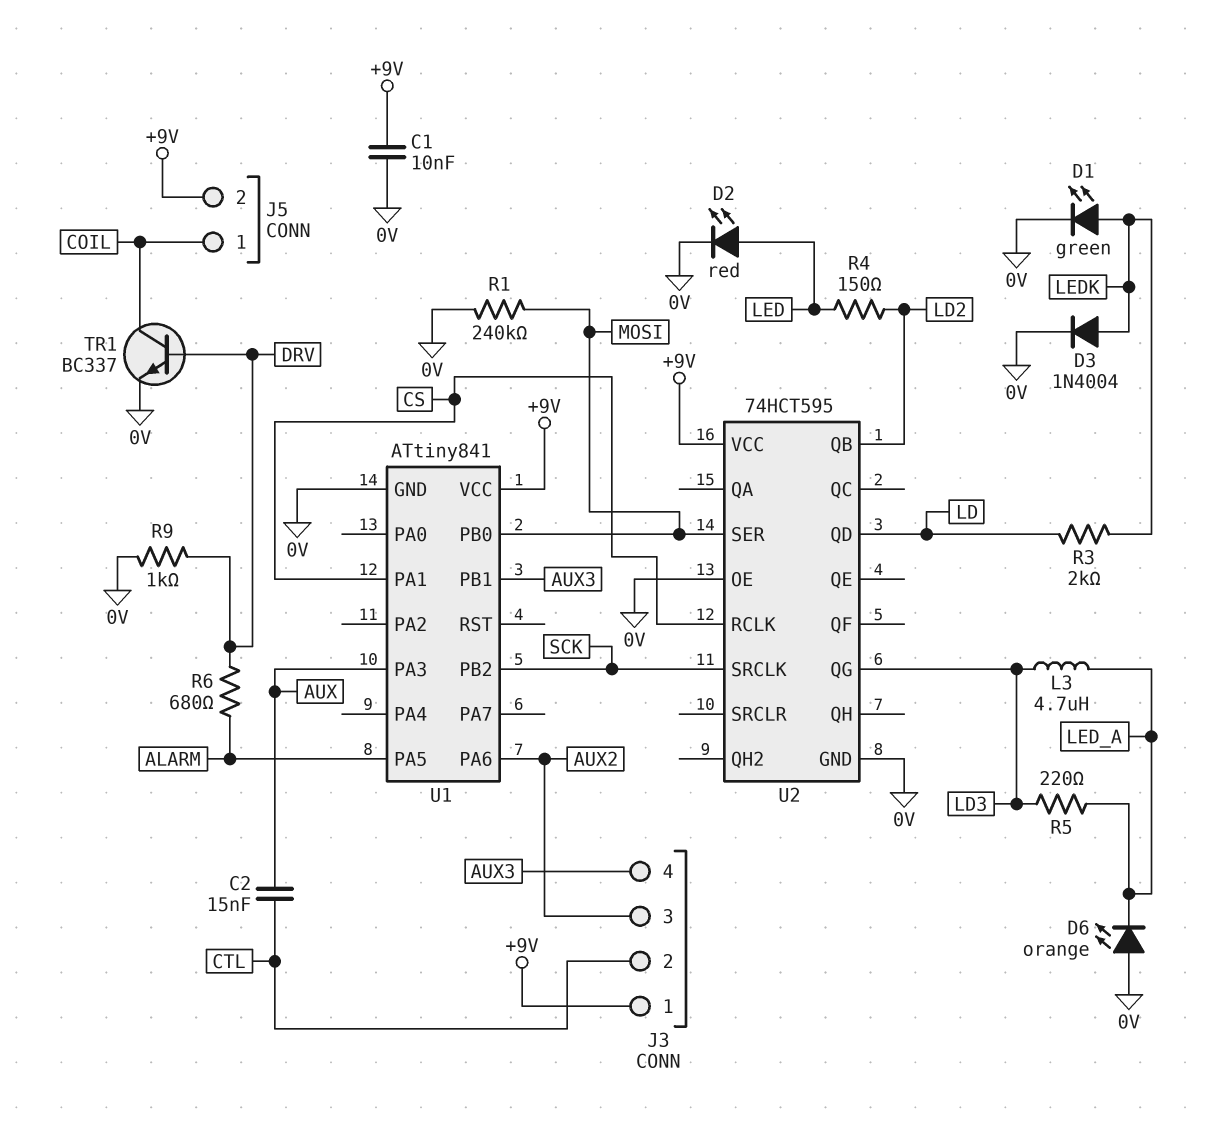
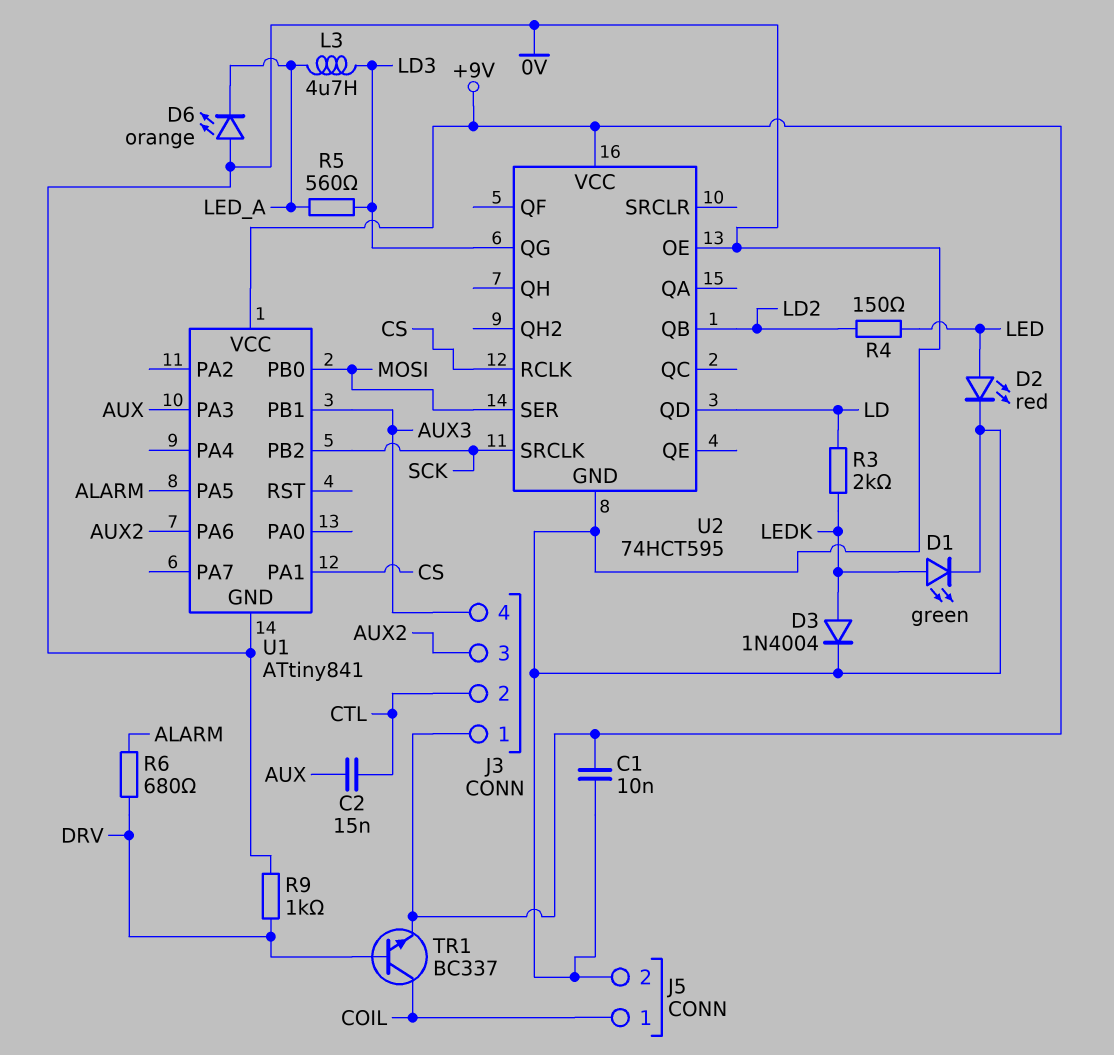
J5 pin 2: +9V -> 0V
R1: 240k (0V, MOSI) -> none
R5: 220 (LD3, LED_A) -> 560 (LD3, LED_A)
TR1: NPN BC337 (B DRV, C COIL, E 0V) -> NPN BC337 (B DRV, C COIL, E +9V)

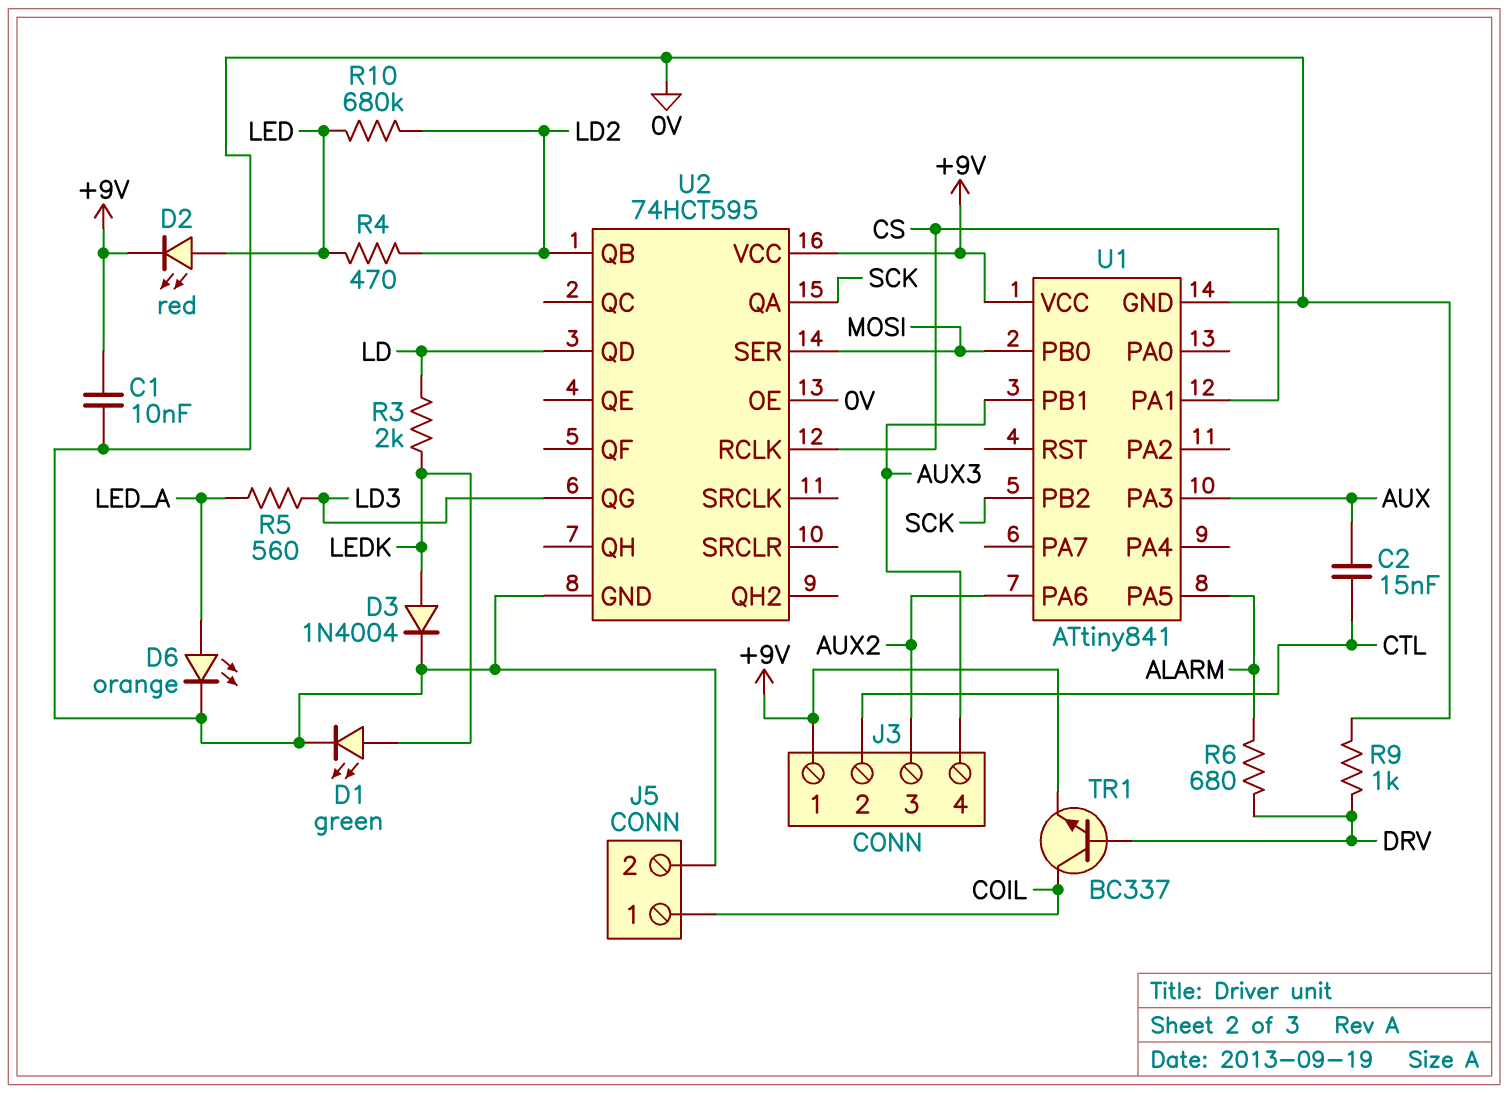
D2: LED red (A LED, K 0V) -> LED red (A LED, K +9V)
D6: LED orange (A 0V, K LED_A) -> LED orange (A LED_A, K 0V)
L3: 4.7uH (LD3, LED_A) -> none
R4: 150 (LD2, LED) -> 470 (LD2, LED)
R10: none -> 680k (LD2, LED)
U2 pin QA: none -> SCK
U2 pin SRCLK: SCK -> none

